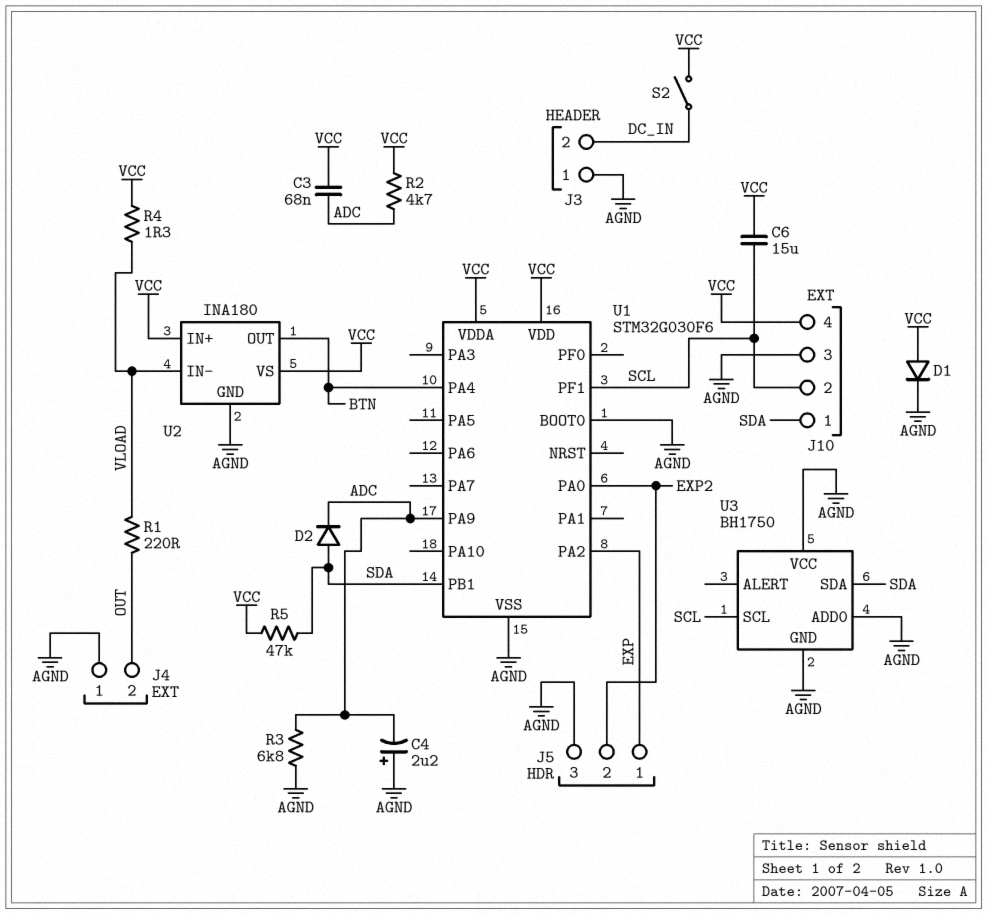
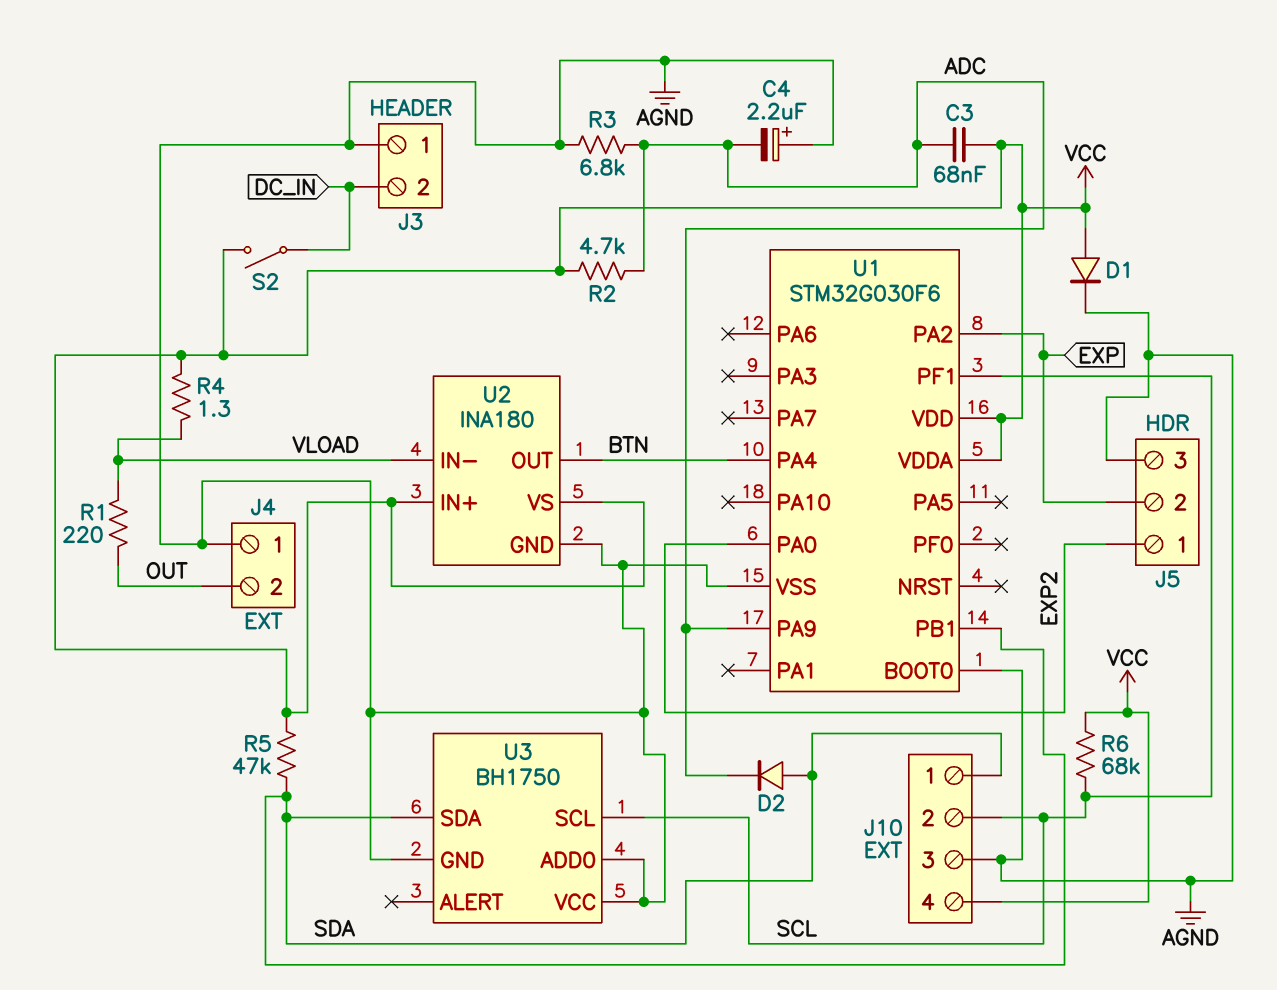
C6: 15uF (SCL, VCC) -> none
J5 pin 1: EXP -> EXP2
J5 pin 2: EXP2 -> EXP
R6: none -> 68k (SCL, VCC)

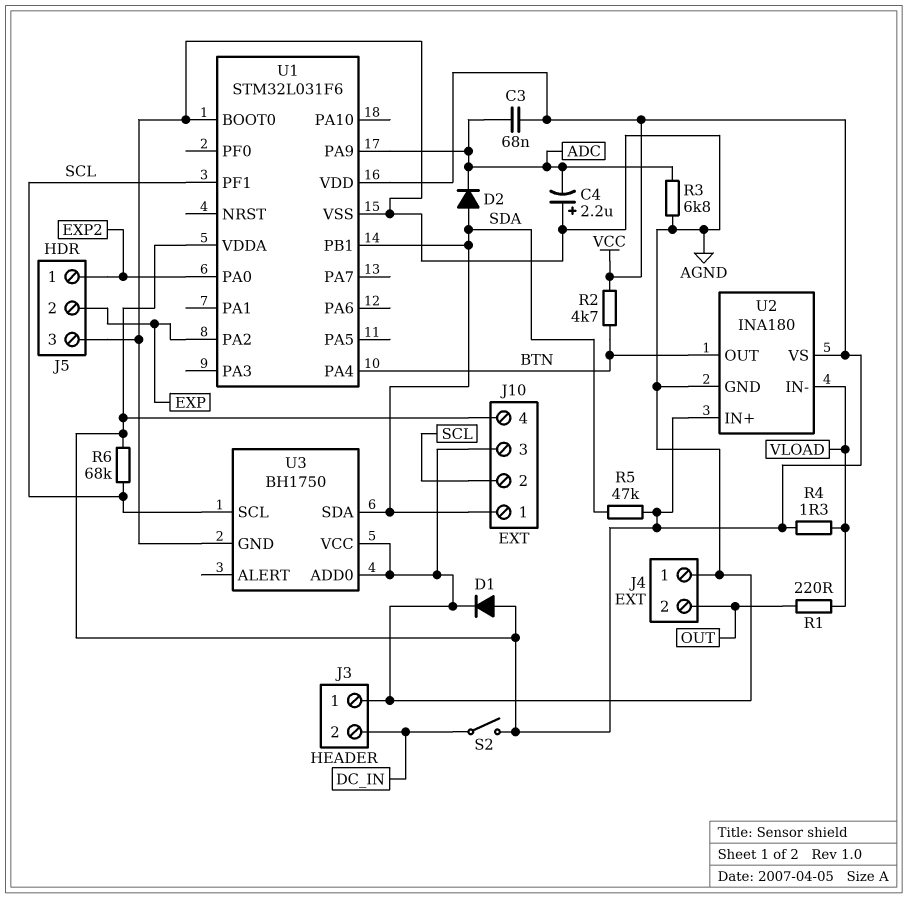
R2: 4.7k (ADC, VCC) -> 4.7k (BTN, VCC)
U1: STM32G030F6 -> STM32L031F6

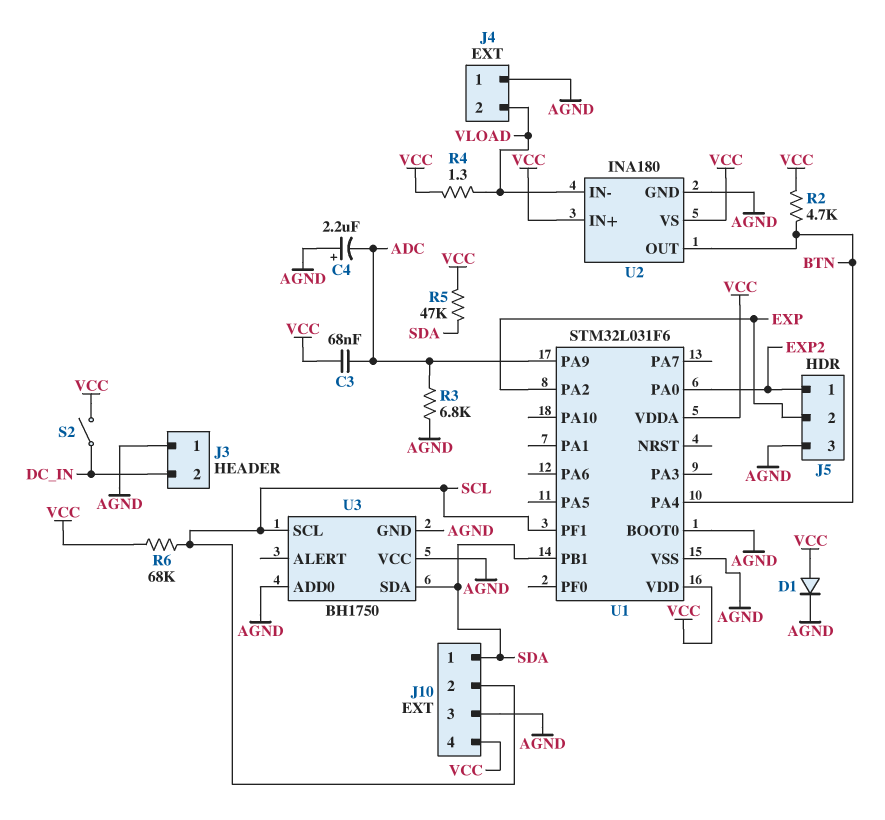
D2: diode (A SDA, K ADC) -> none
J4 pin 2: OUT -> VLOAD
R1: 220 (OUT, VLOAD) -> none

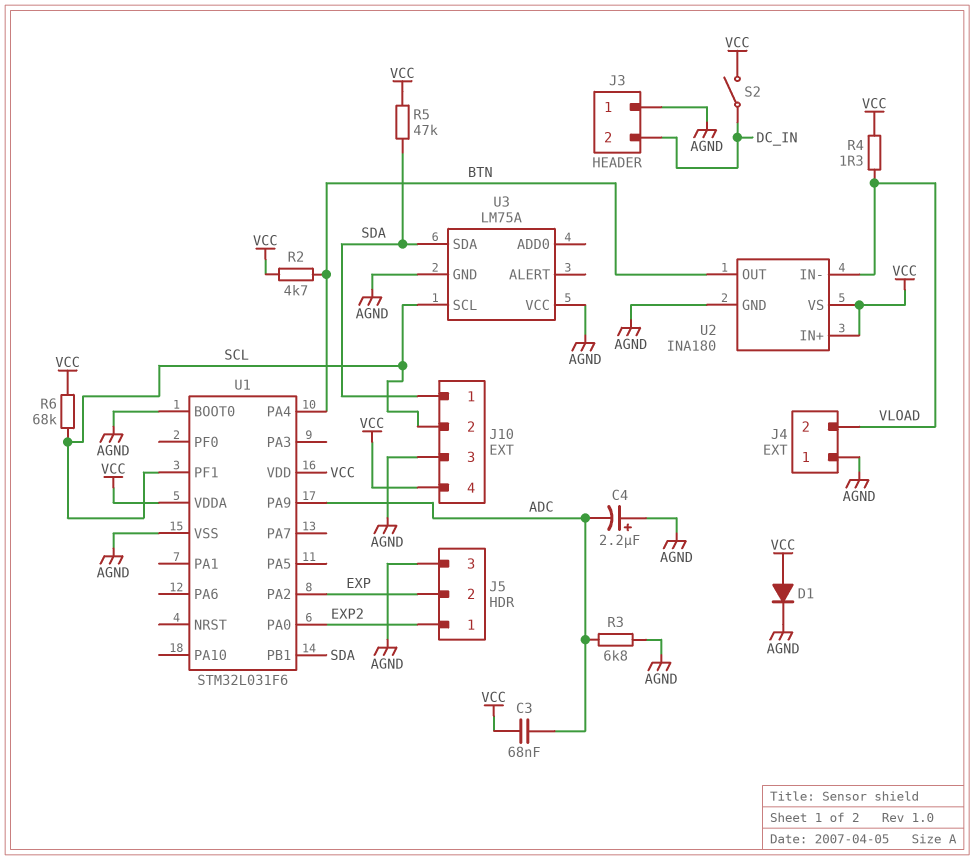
U3: BH1750 -> LM75A
U3 pin ADD0: AGND -> none

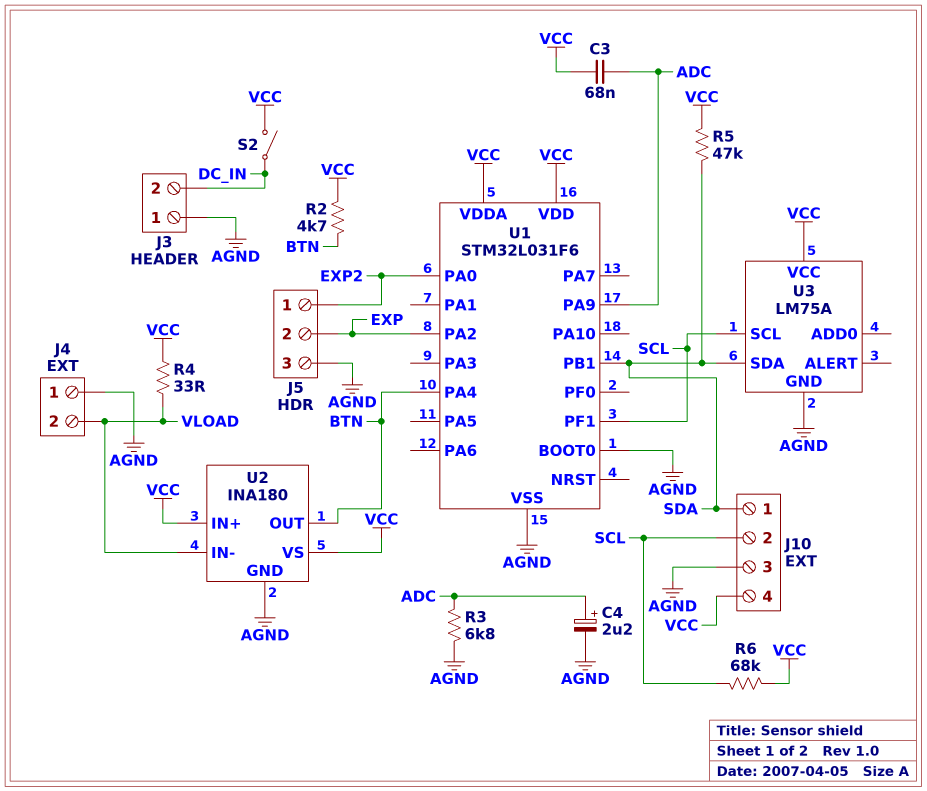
C4: 2.2uF (plus AGND, minus ADC) -> 2.2uF (plus ADC, minus AGND)
D1: diode (A VCC, K AGND) -> none
R4: 1.3 (VCC, VLOAD) -> 33 (VCC, VLOAD)
U3 pin VCC: AGND -> VCC

